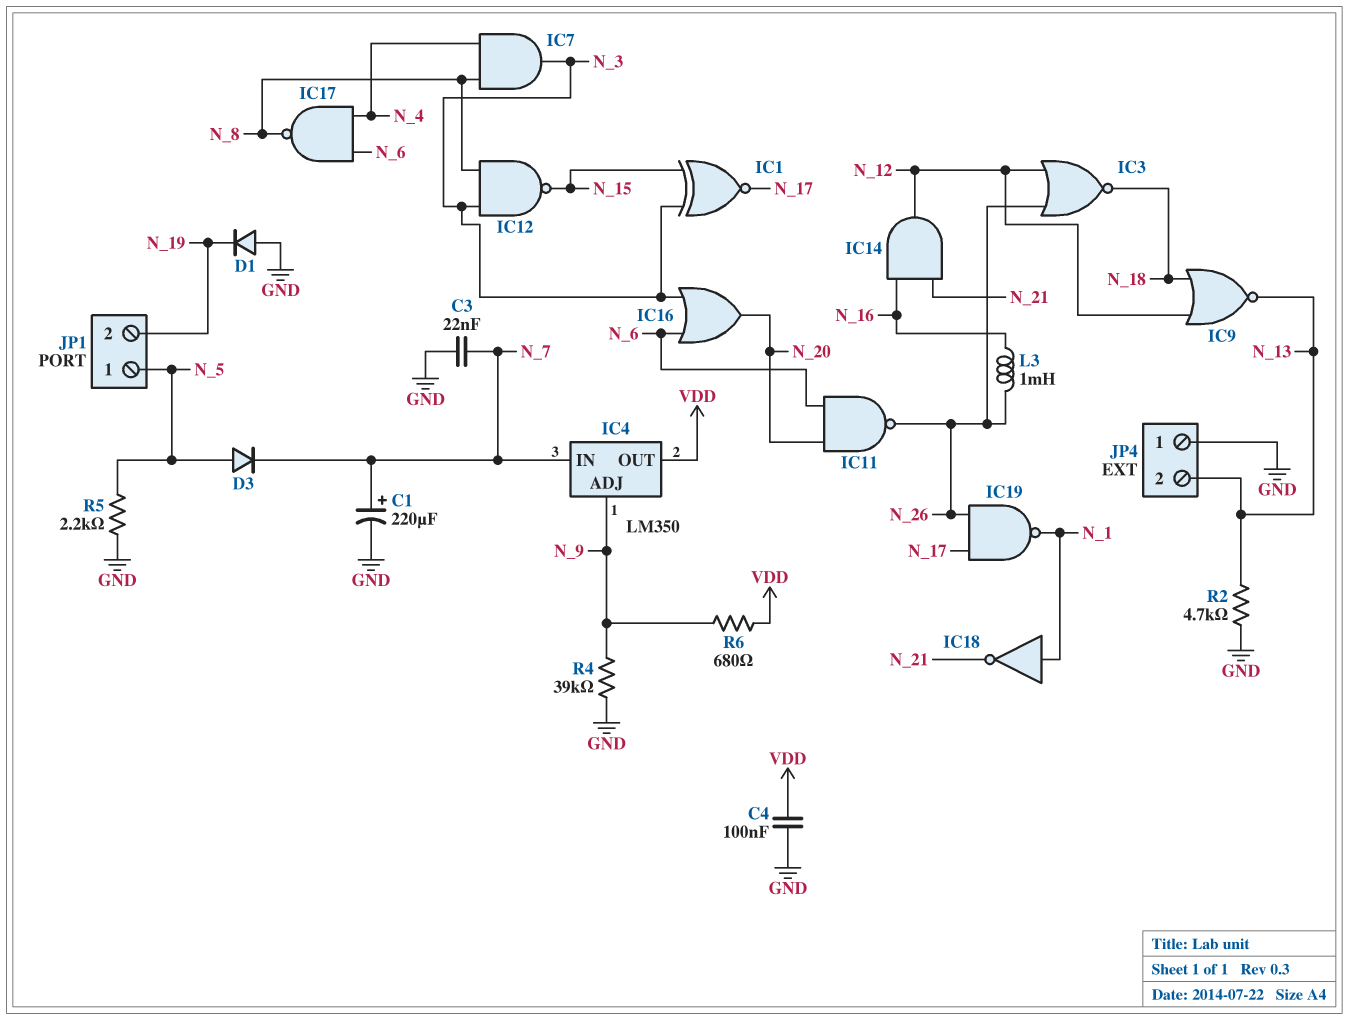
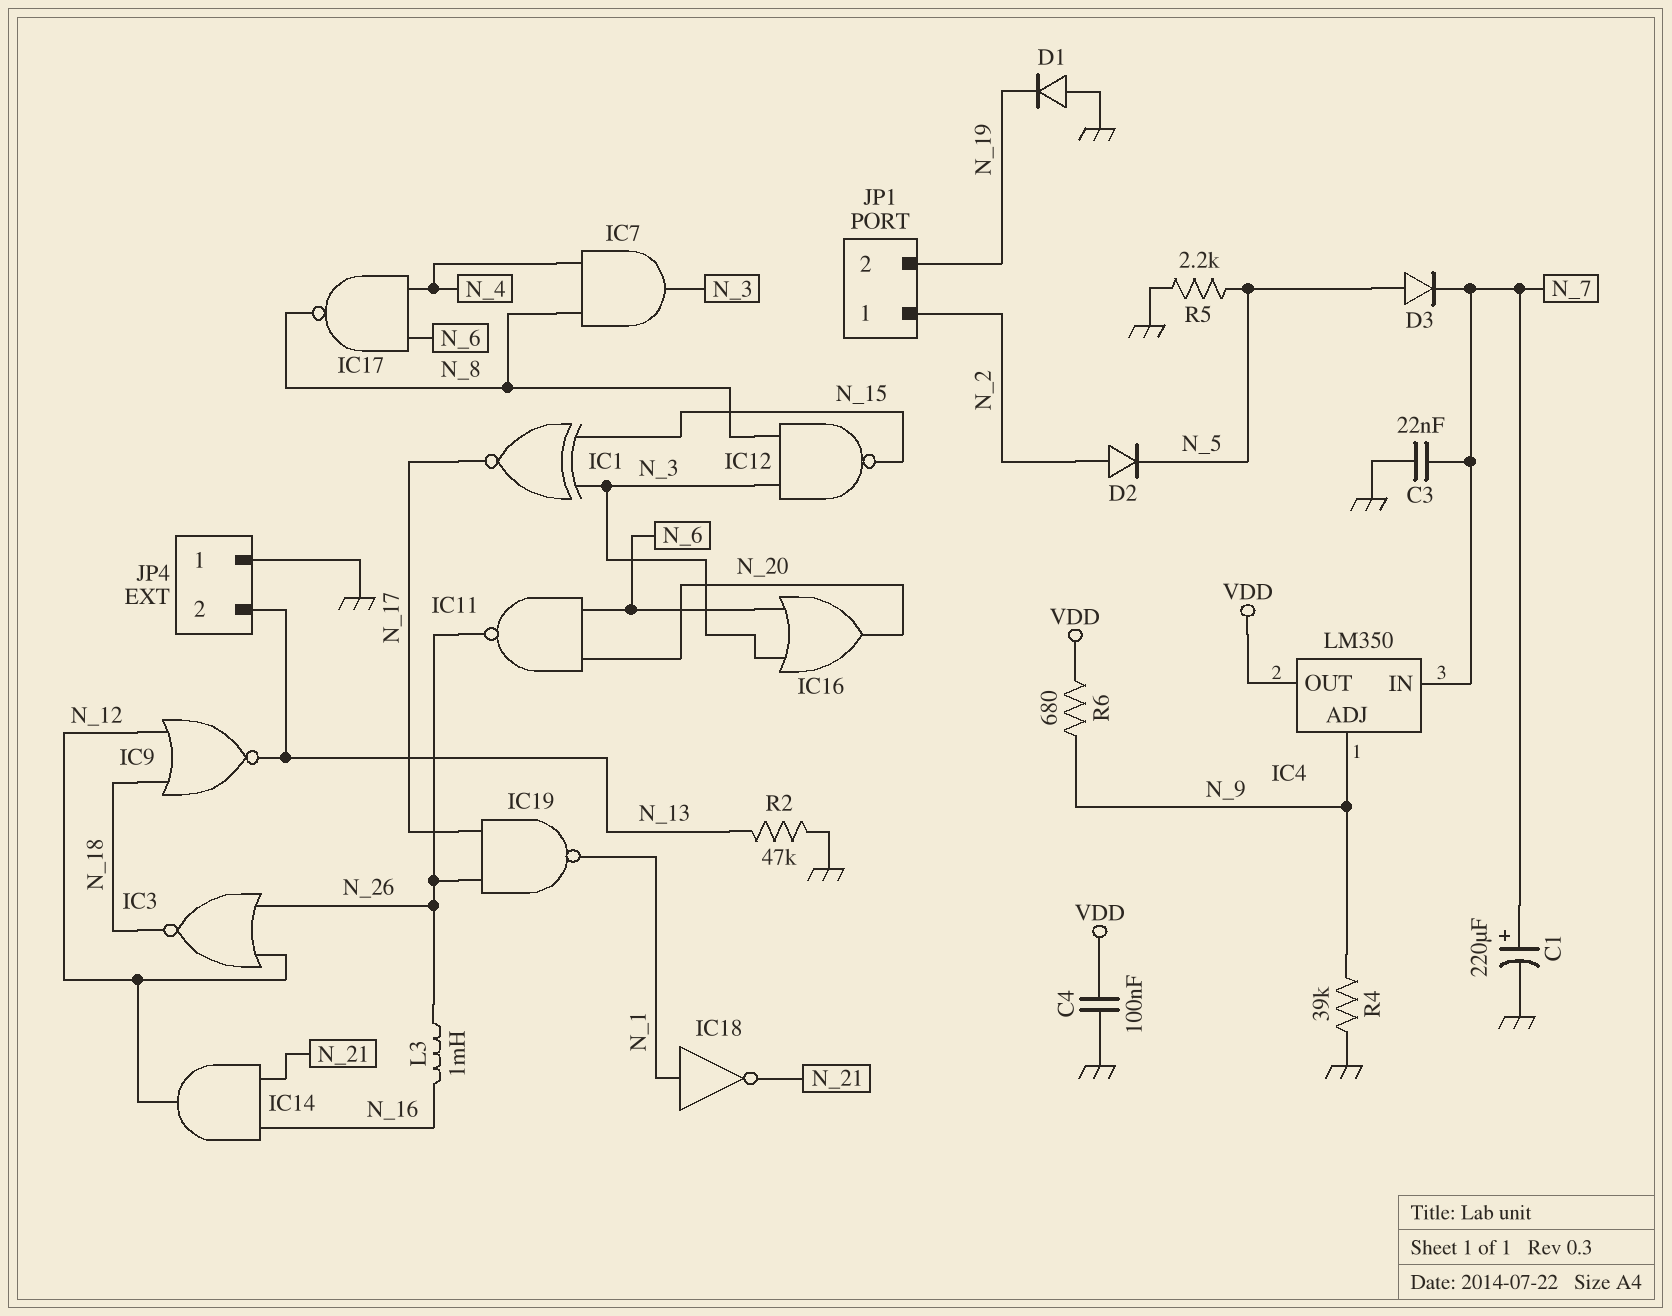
D2: none -> diode (A N_2, K N_5)
JP1 pin 1: N_5 -> N_2
R2: 4.7k (GND, N_13) -> 47k (GND, N_13)

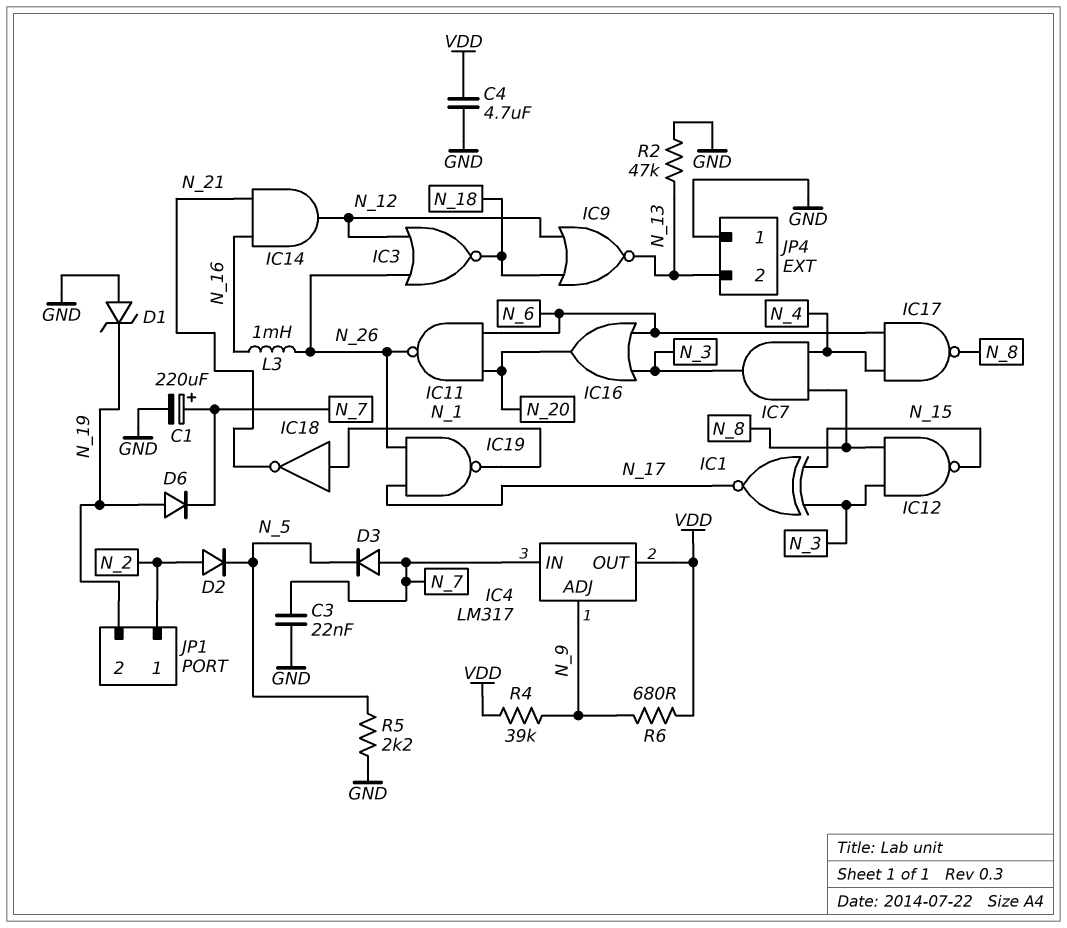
C4: 100nF (GND, VDD) -> 4.7uF (GND, VDD)
D1: diode (A GND, K N_19) -> zener (A GND, K N_19)
D3: diode (A N_5, K N_7) -> diode (A N_7, K N_5)
D6: none -> diode (A N_19, K N_7)
IC4: LM350 -> LM317
R4: 39k (GND, N_9) -> 39k (N_9, VDD)

